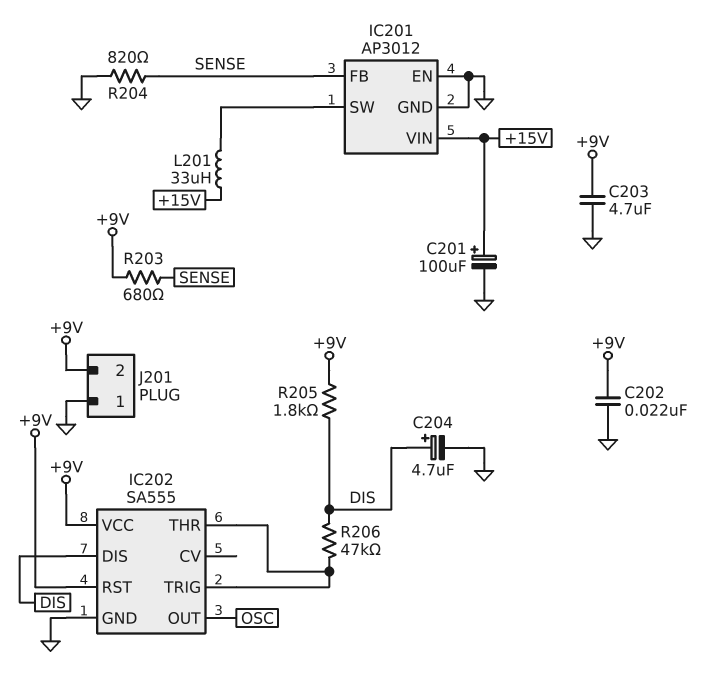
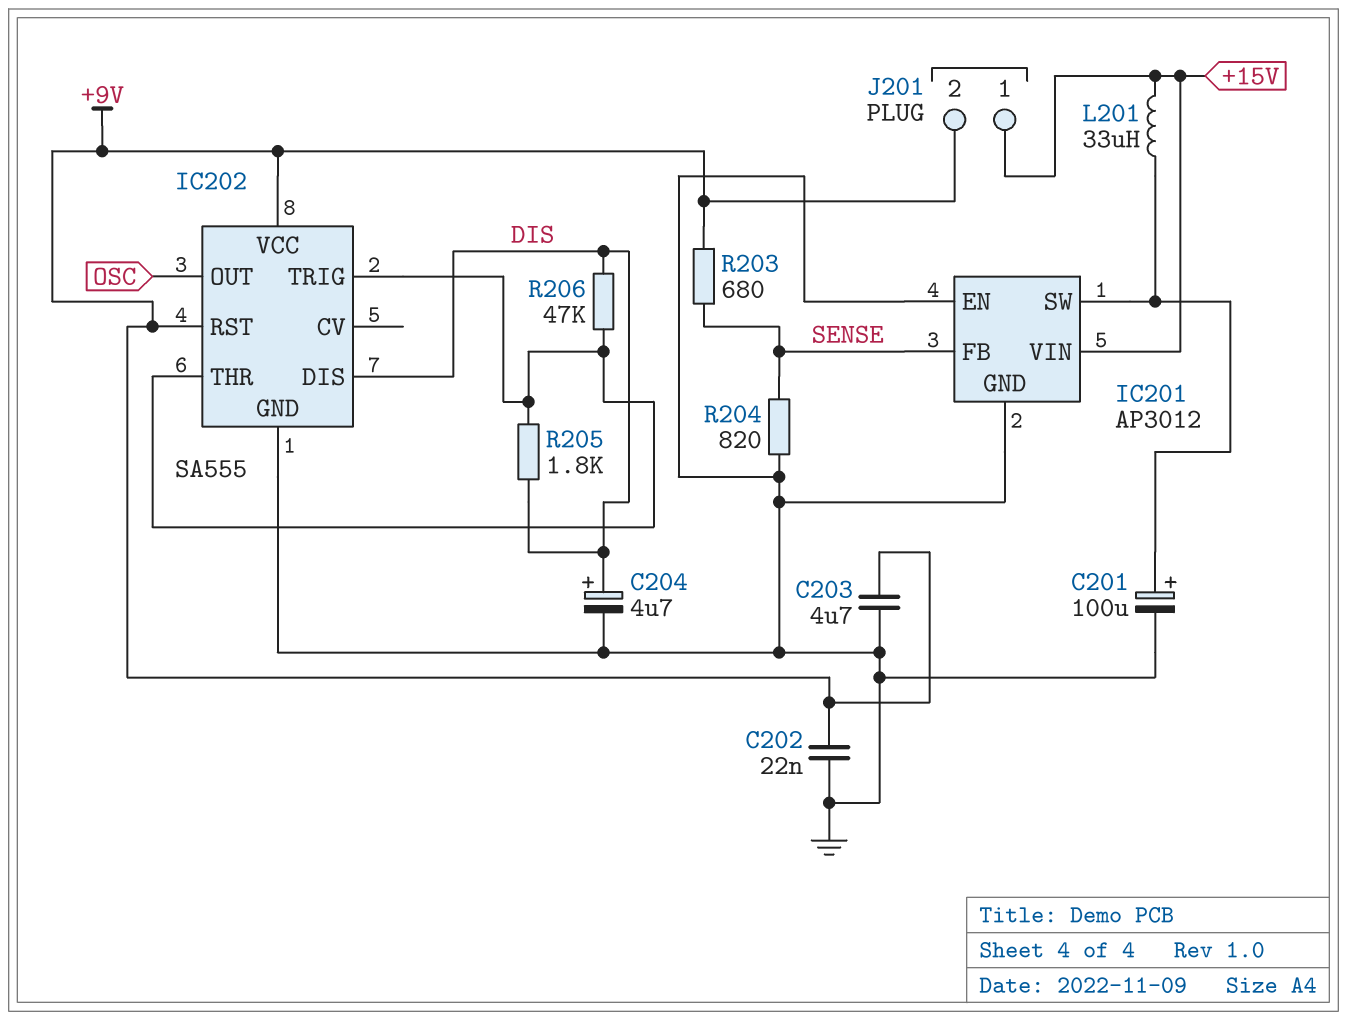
C201: 100uF (plus +15V, minus GND) -> 100uF (plus IC201/SW, minus GND)
J201 pin 1: GND -> +15V
R205: 1.8k (+9V, DIS) -> 1.8k (DIS, IC202/THR)

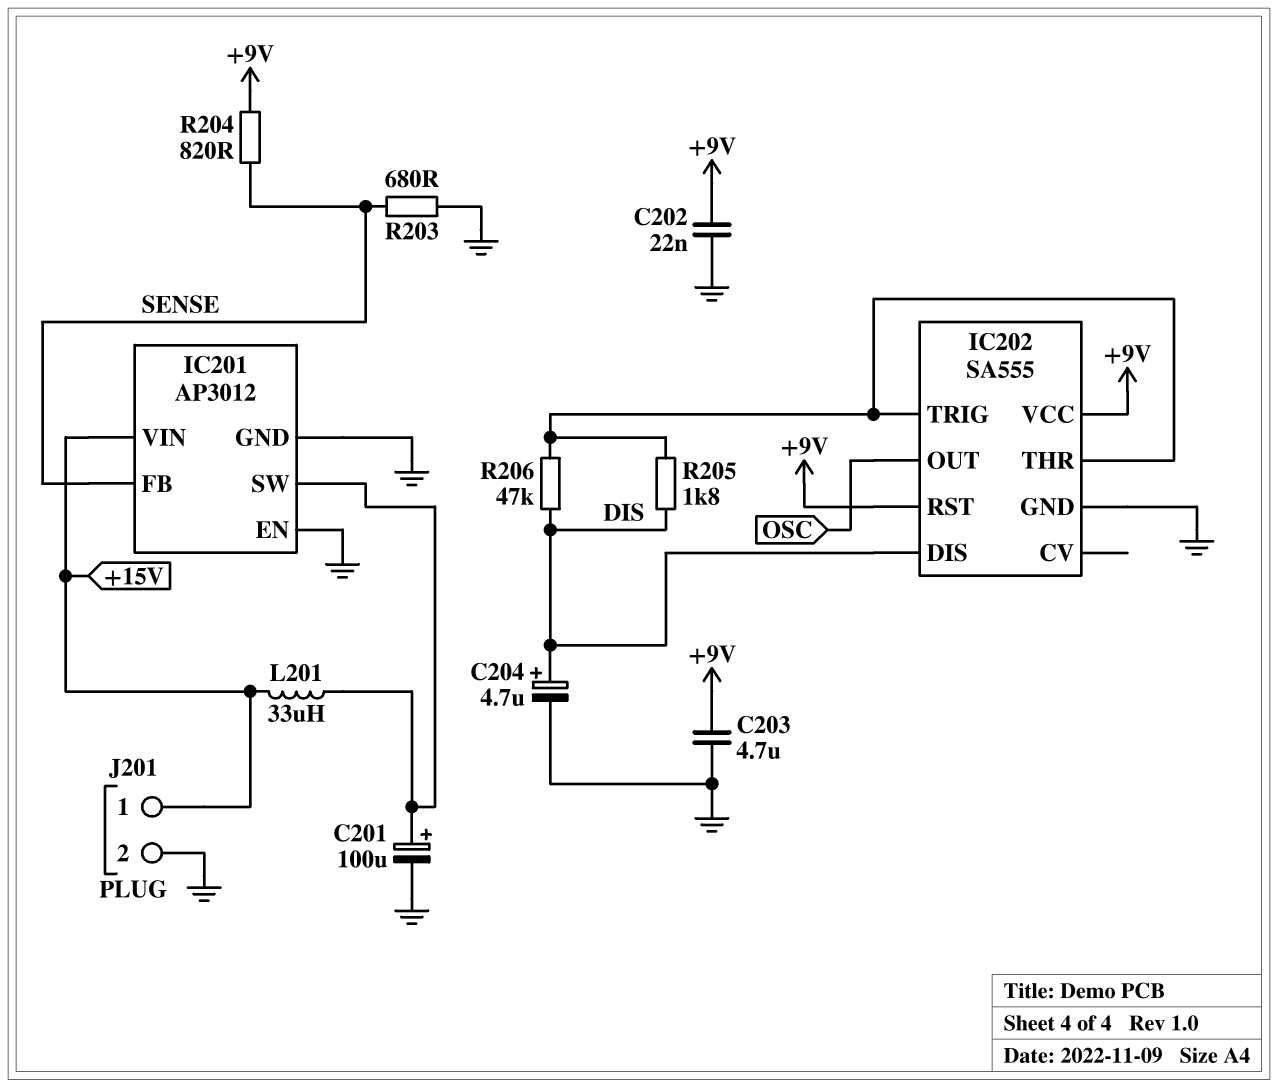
J201 pin 2: +9V -> GND
R203: 680 (+9V, SENSE) -> 680 (GND, SENSE)
R204: 820 (GND, SENSE) -> 820 (+9V, SENSE)

